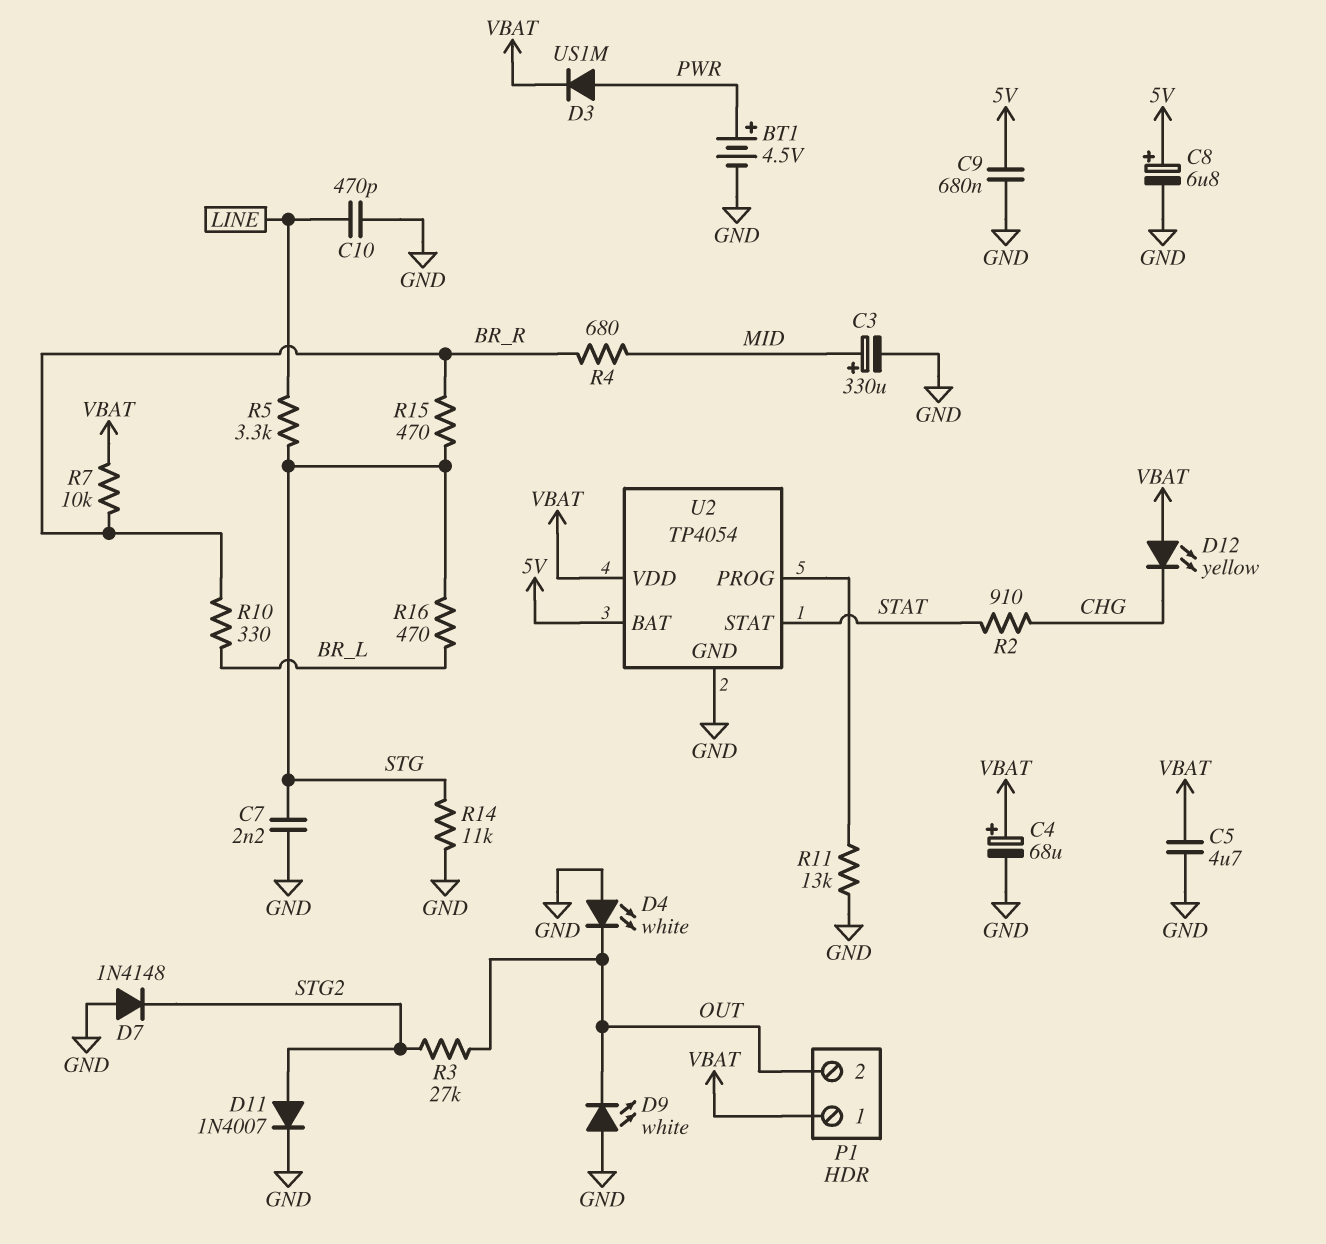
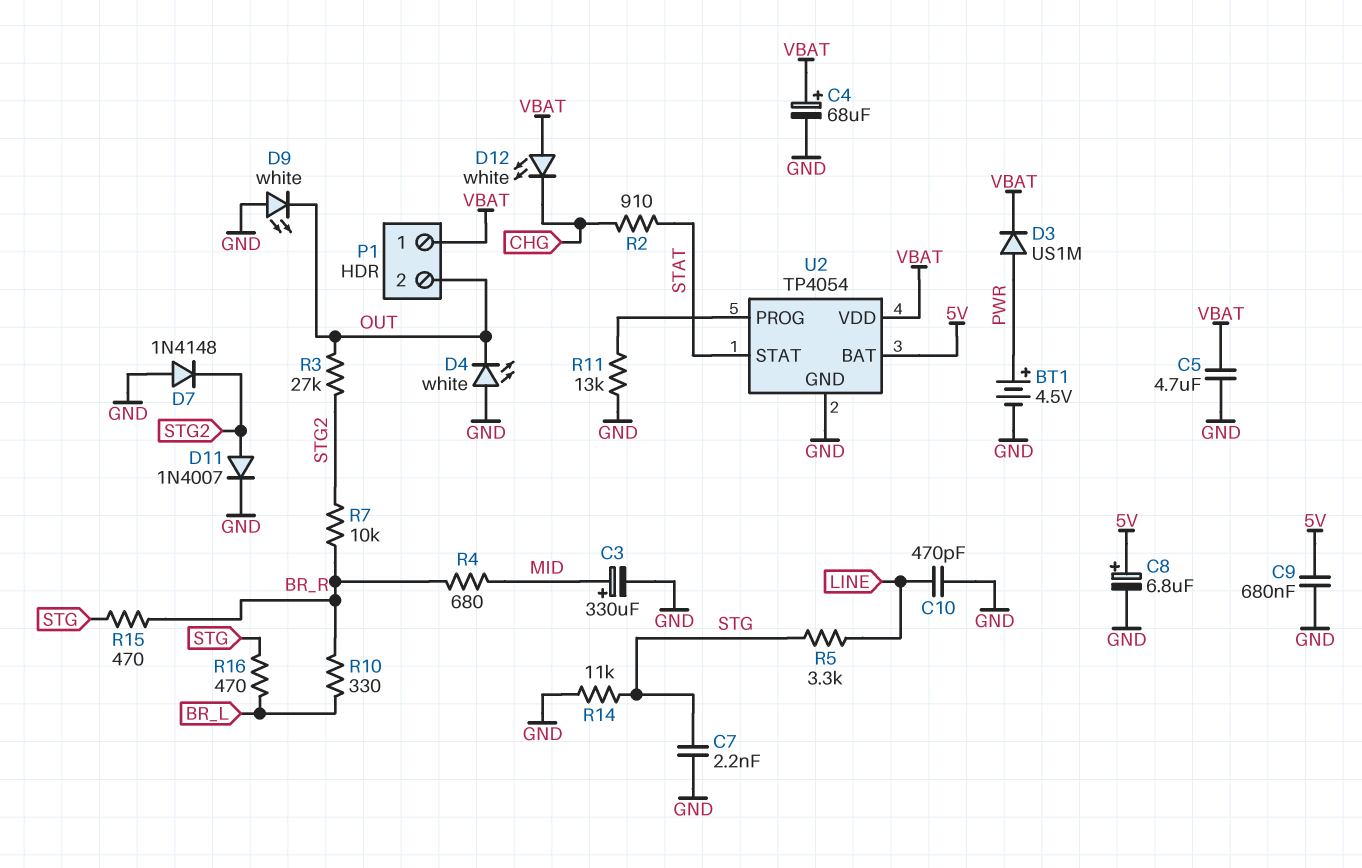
D12: LED yellow (A VBAT, K CHG) -> LED white (A VBAT, K CHG)
R7: 10k (BR_R, VBAT) -> 10k (BR_R, STG2)

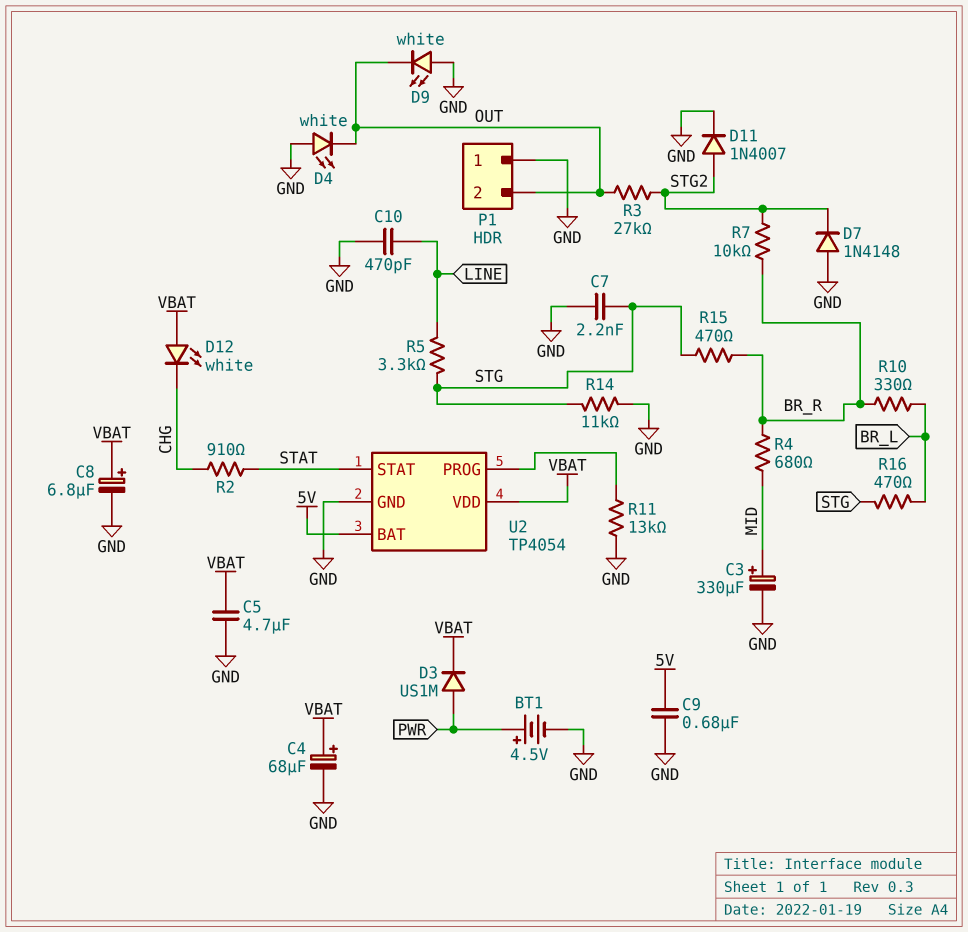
C8: 6.8uF (plus 5V, minus GND) -> 6.8uF (plus VBAT, minus GND)
P1 pin 1: VBAT -> GND

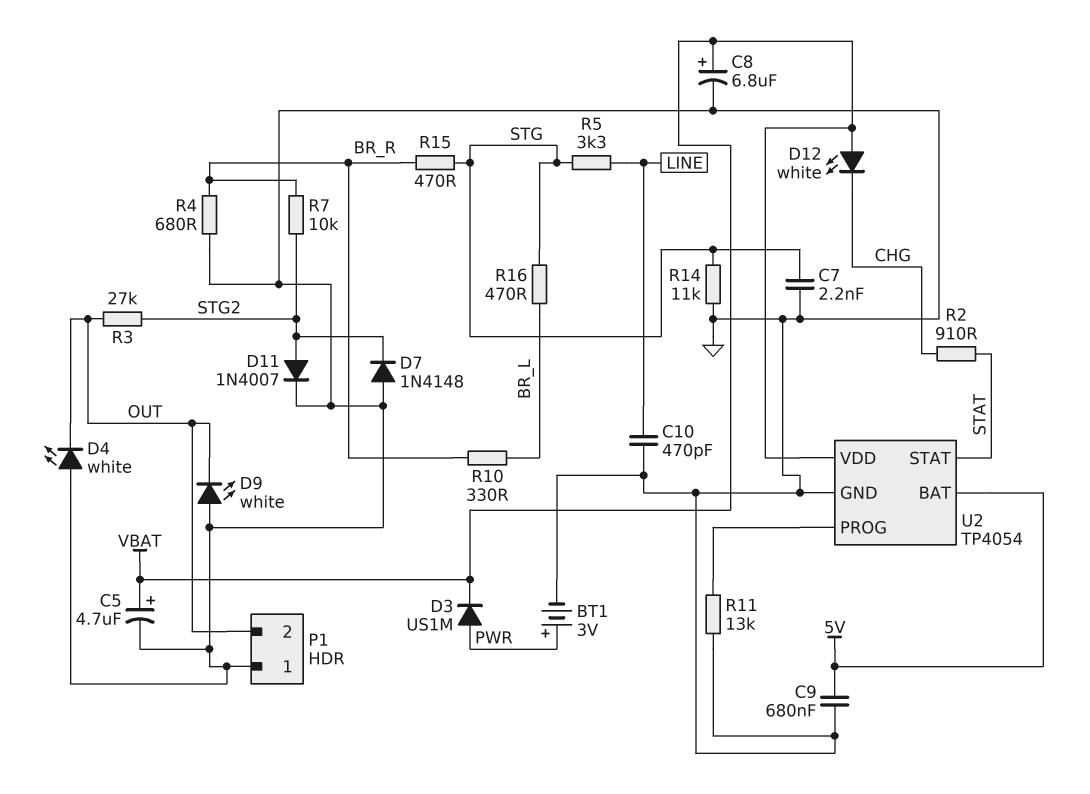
BT1: 4.5V (plus PWR, minus GND) -> 3V (plus PWR, minus GND)
C3: 330uF (plus MID, minus GND) -> none
C4: 68uF (plus VBAT, minus GND) -> none
C5: 4.7uF (GND, VBAT) -> 4.7uF (plus VBAT, minus GND)
R4: 680 (BR_R, MID) -> 680 (BR_R, GND)

